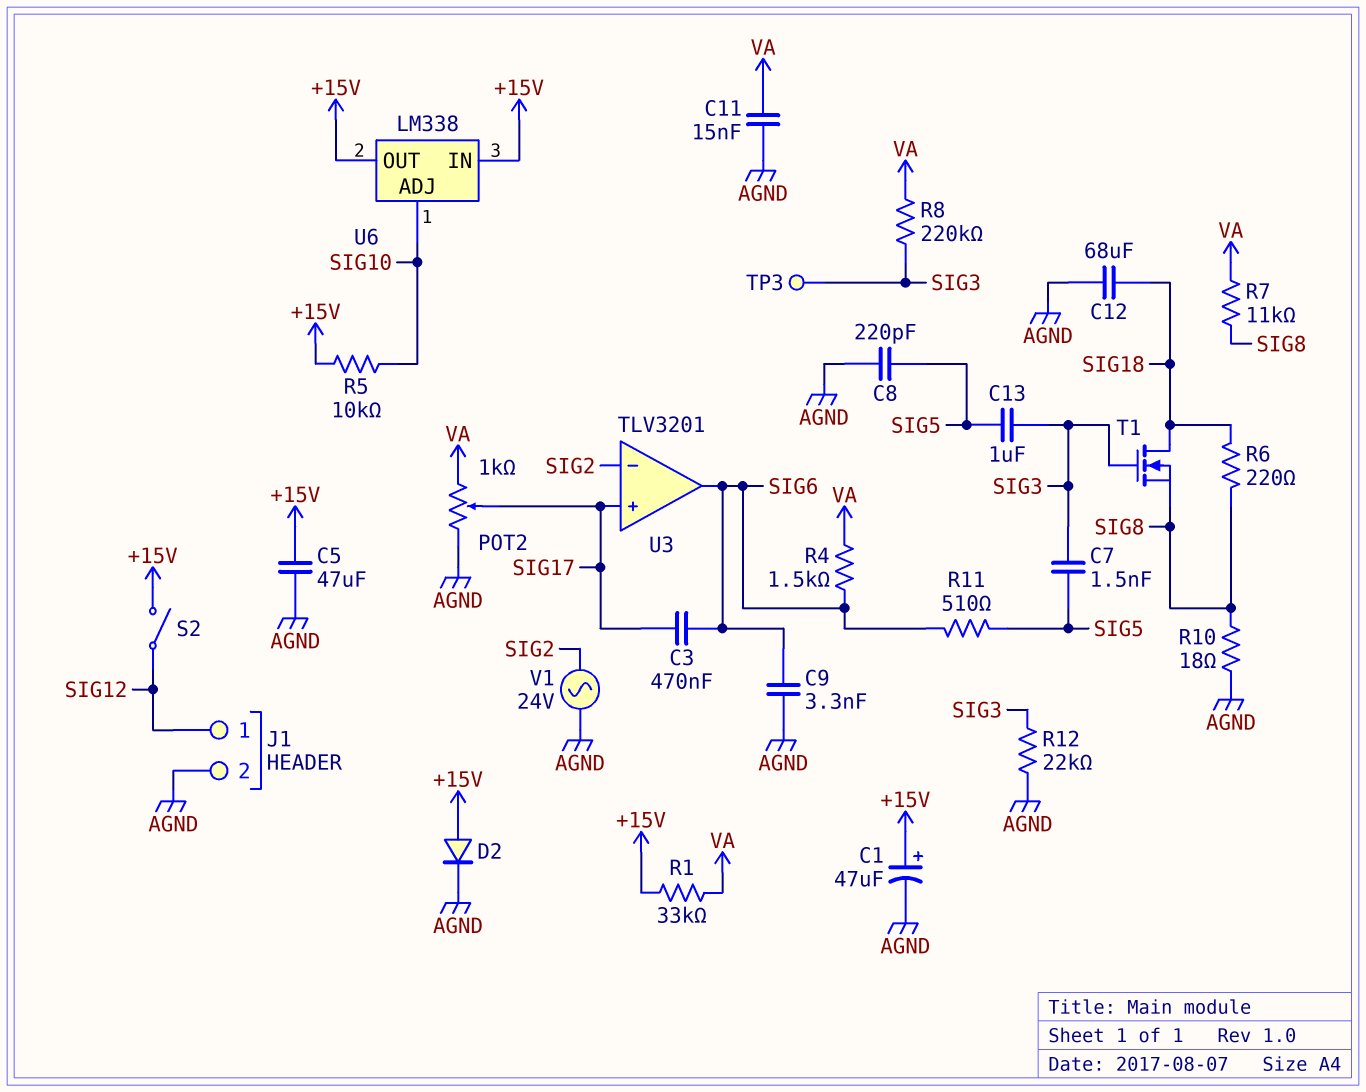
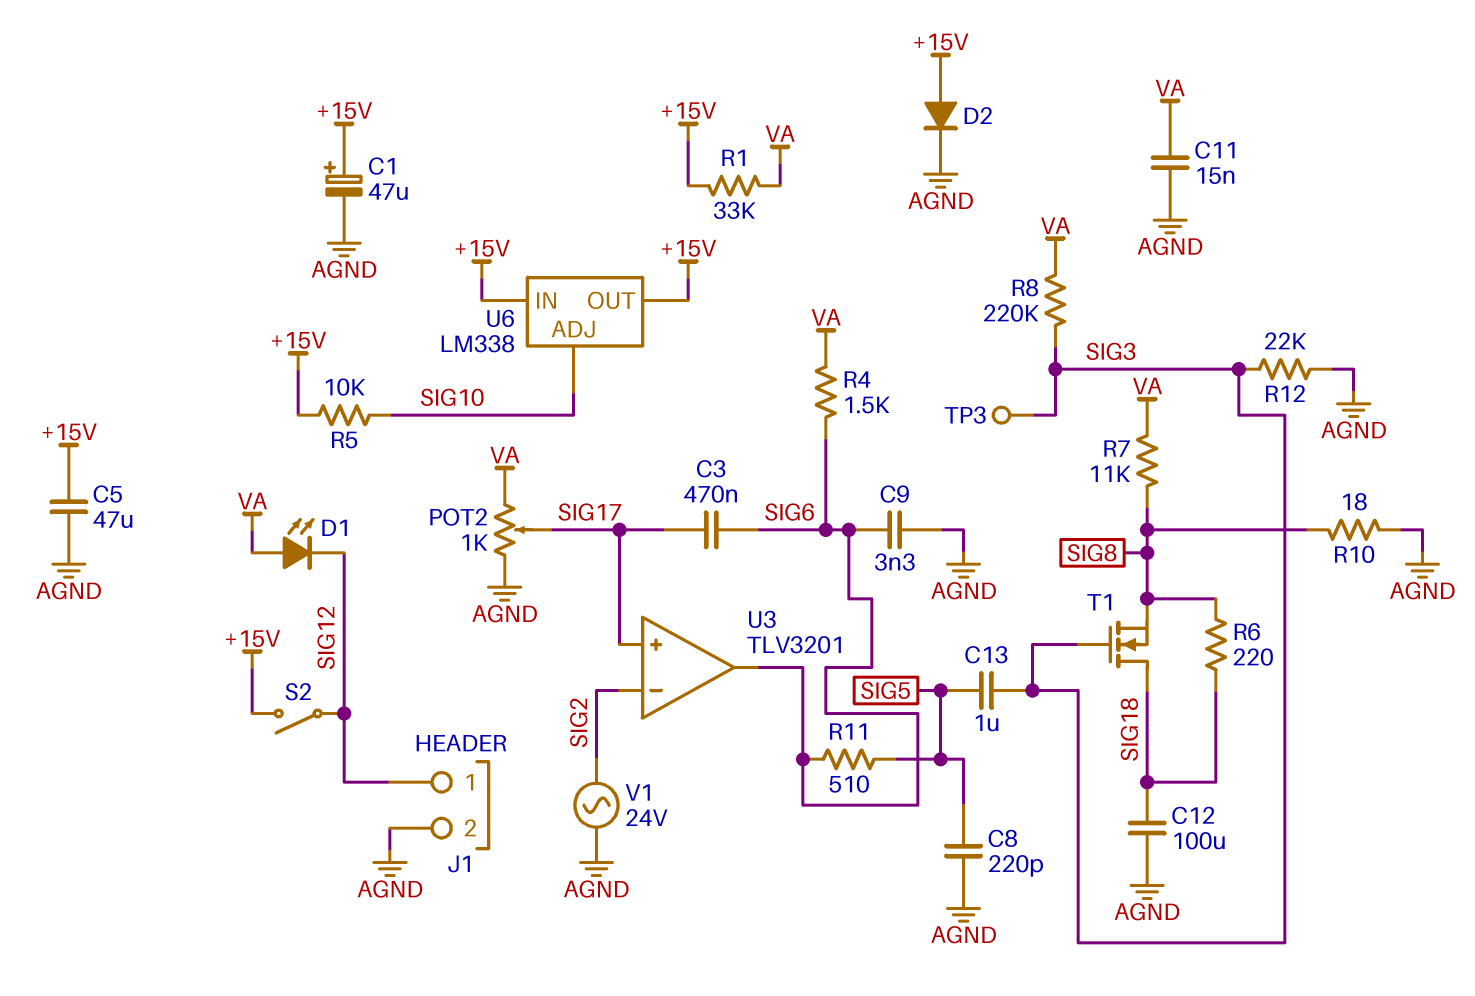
C7: 1.5nF (SIG3, SIG5) -> none
C12: 68uF (AGND, SIG18) -> 100uF (AGND, SIG18)
D1: none -> LED (A VA, K SIG12)

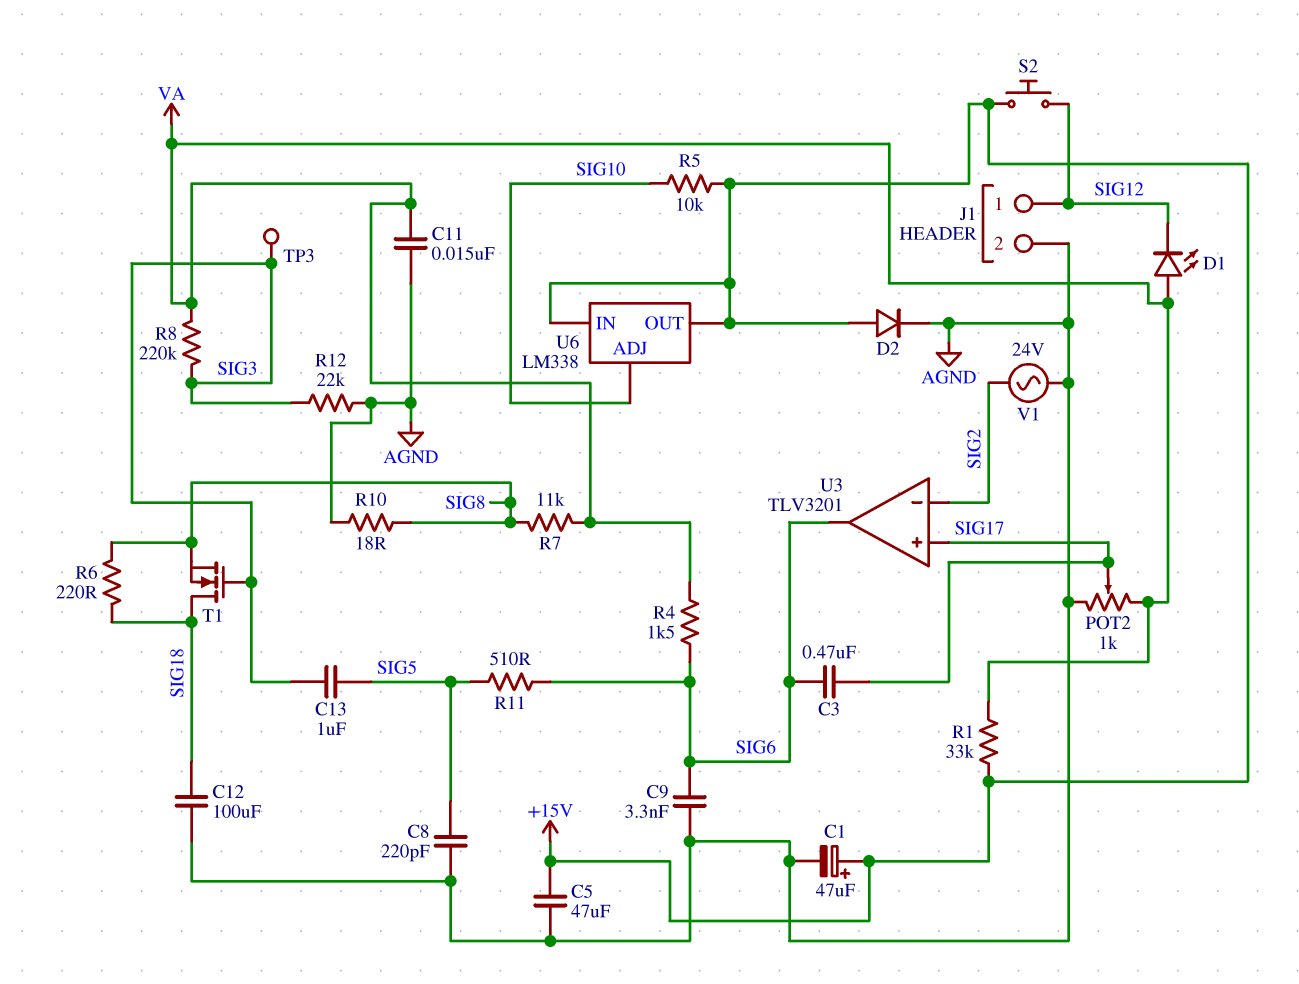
S2: switch (+15V, SIG12) -> button (+15V, SIG12)

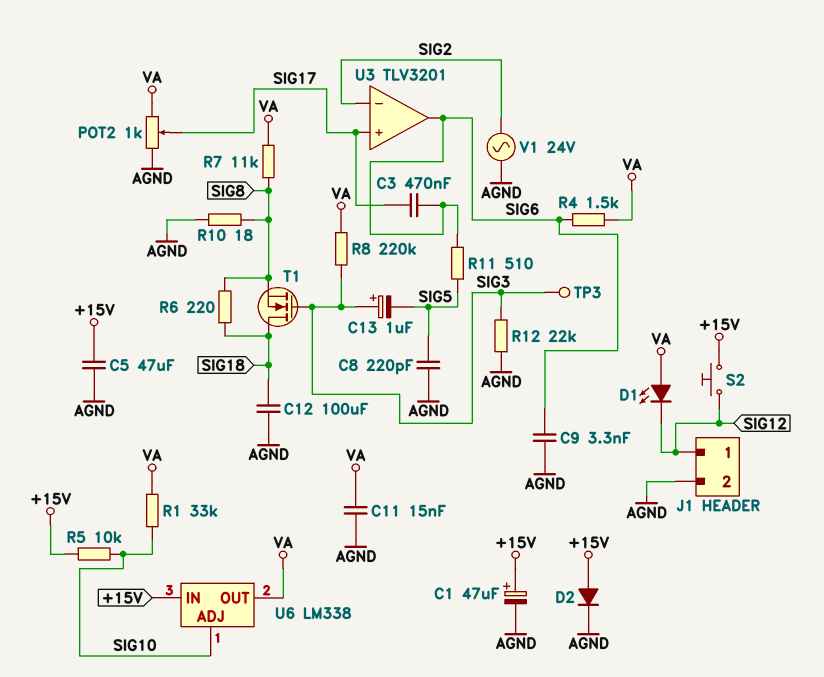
C13: 1uF (SIG3, SIG5) -> 1uF (plus SIG3, minus SIG5)
R1: 33k (+15V, VA) -> 33k (SIG10, VA)
U6 pin OUT: +15V -> VA

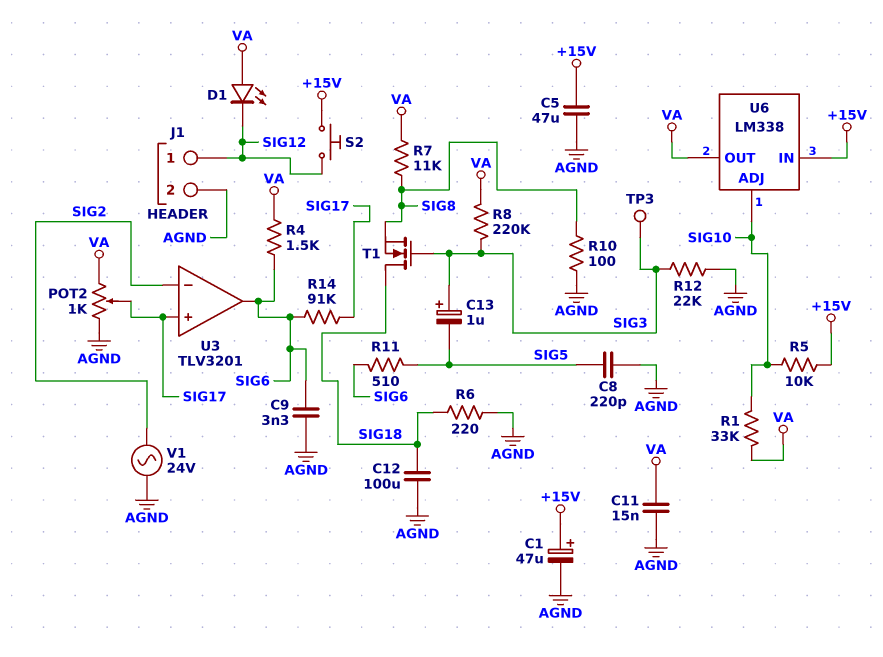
C3: 470nF (SIG6, SIG17) -> none
D2: diode (A +15V, K AGND) -> none
R6: 220 (SIG8, SIG18) -> 220 (AGND, SIG18)
R10: 18 (AGND, SIG8) -> 100 (AGND, SIG8)
R14: none -> 91k (SIG6, SIG17)

